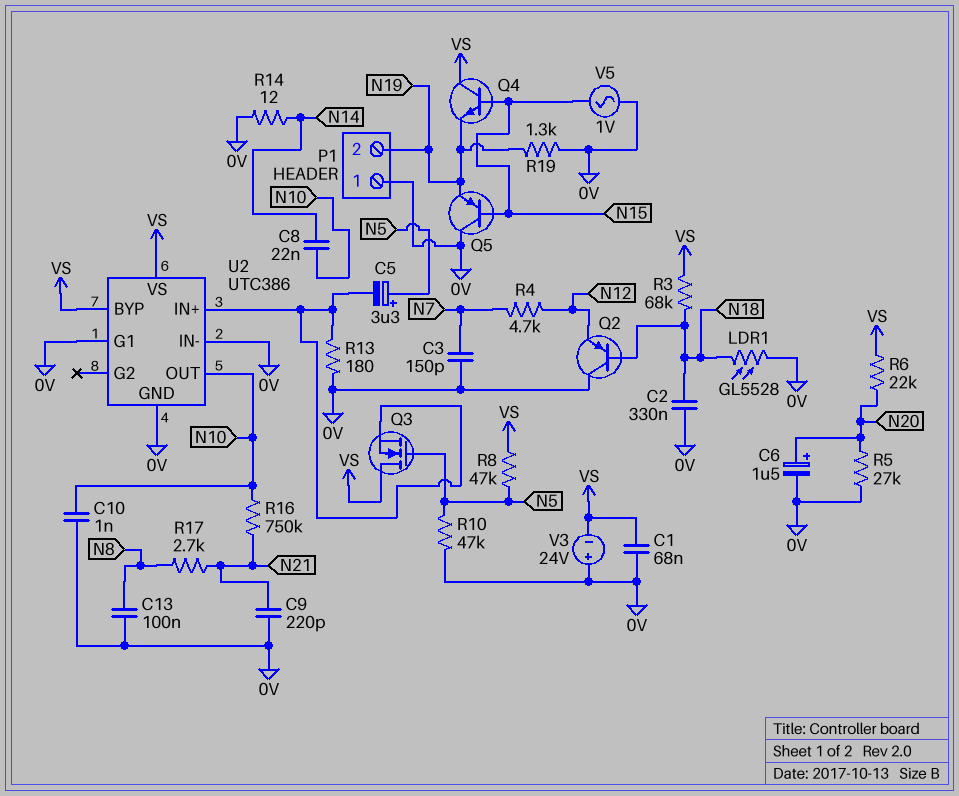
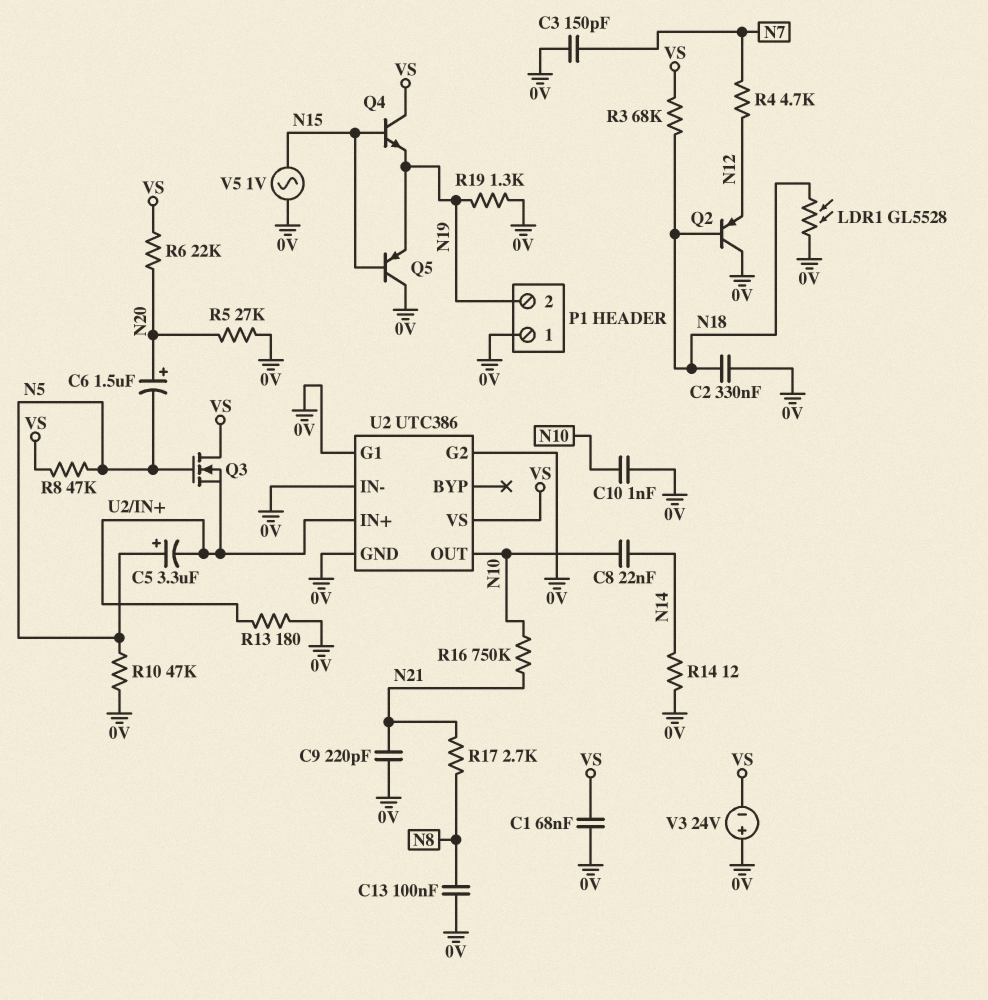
C6: 1.5uF (plus N20, minus 0V) -> 1.5uF (plus N20, minus N5)
U2 pin BYP: VS -> none
U2 pin G2: none -> 0V

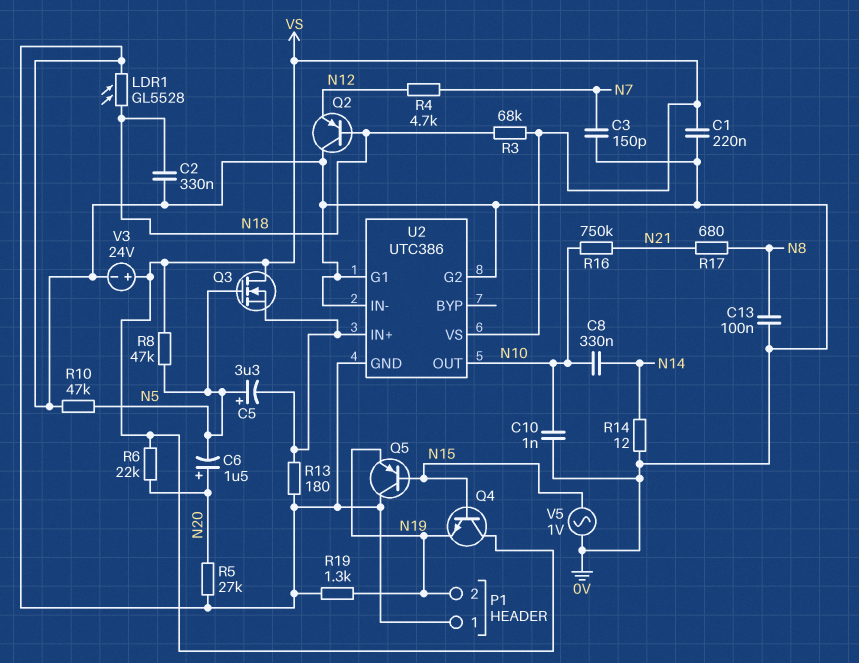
C1: 68nF (0V, VS) -> 220nF (0V, VS)
C8: 22nF (N10, N14) -> 330nF (N10, N14)
C9: 220pF (0V, N21) -> none
R17: 2.7k (N8, N21) -> 680 (N8, N21)
V3: 24V (plus 0V, minus VS) -> 24V (plus VS, minus 0V)

